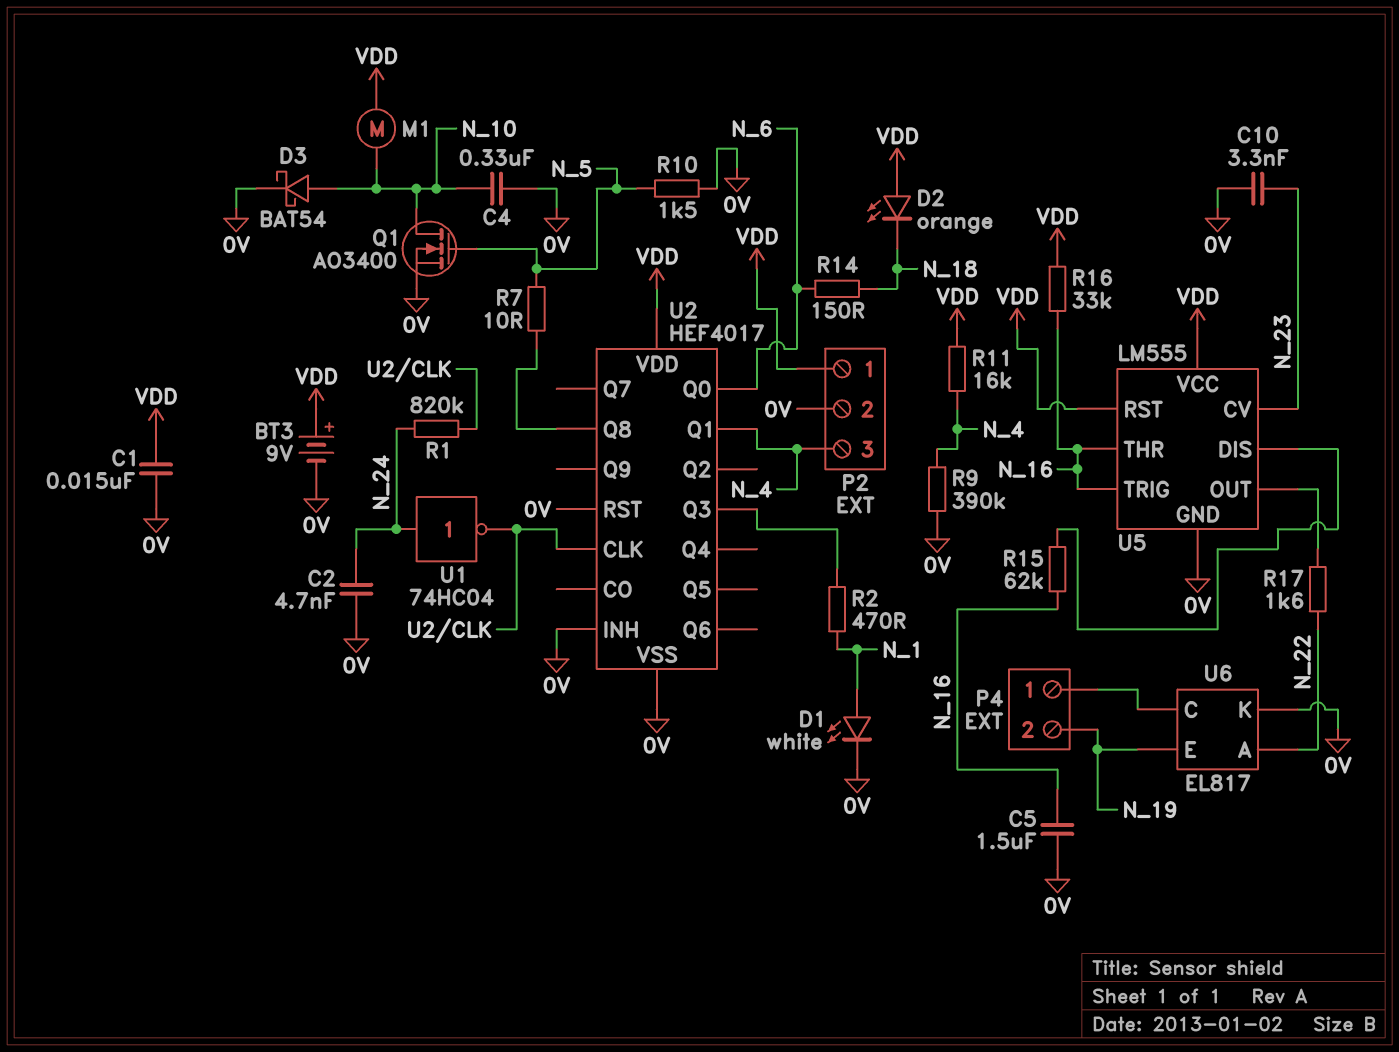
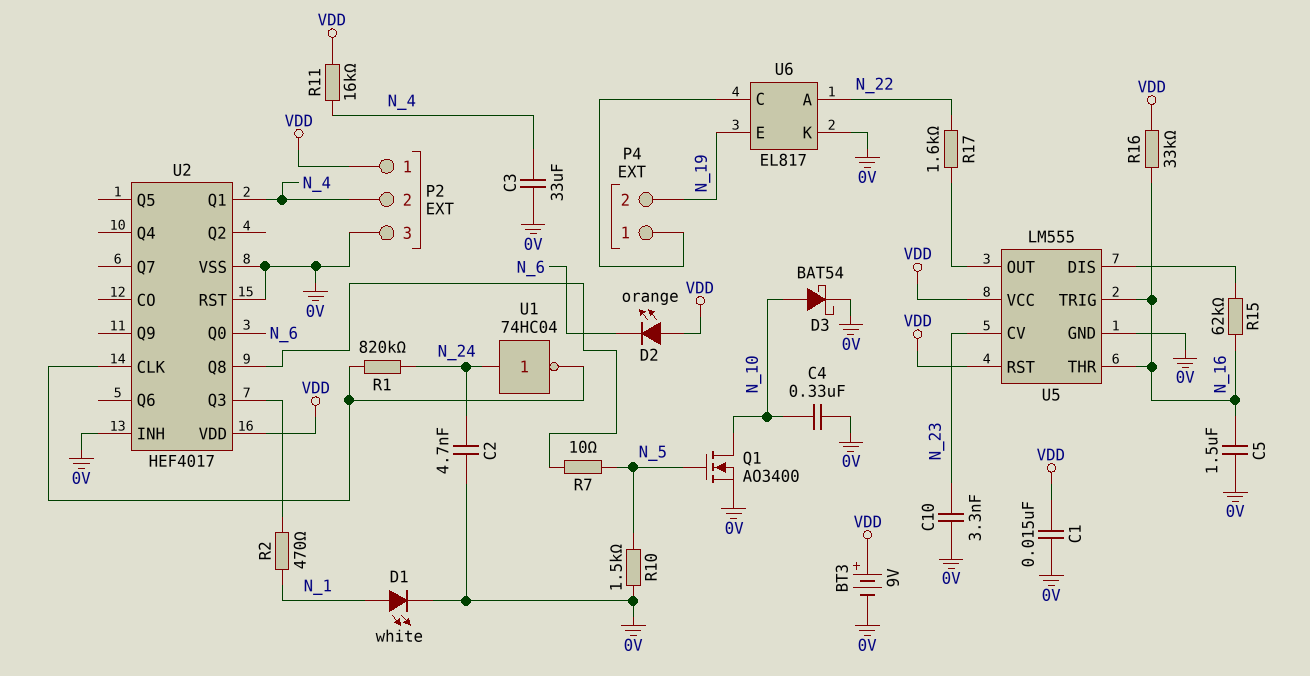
C3: none -> 33uF (0V, N_4)
D2: LED orange (A VDD, K N_18) -> LED orange (A VDD, K N_6)
M1: motor (N_10, VDD) -> none
P2 pin 2: 0V -> N_4
P2 pin 3: N_4 -> 0V
R9: 390k (0V, N_4) -> none
R14: 150 (N_6, N_18) -> none

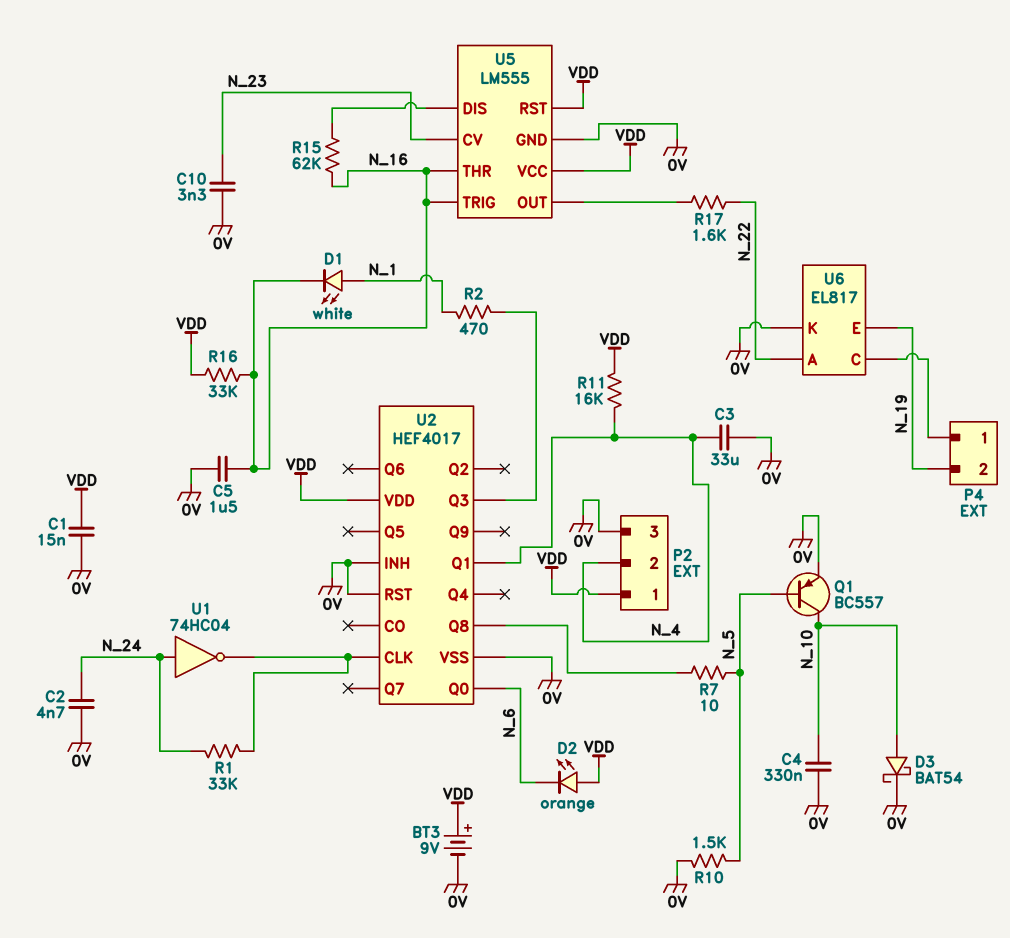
D1: LED white (A N_1, K 0V) -> LED white (A N_1, K N_16)
Q1: NMOS AO3400 (G N_5, D N_10, S 0V) -> PNP BC557 (B N_5, C N_10, E 0V)
R1: 820k (N_24, U2/CLK) -> 33k (N_24, U2/CLK)

